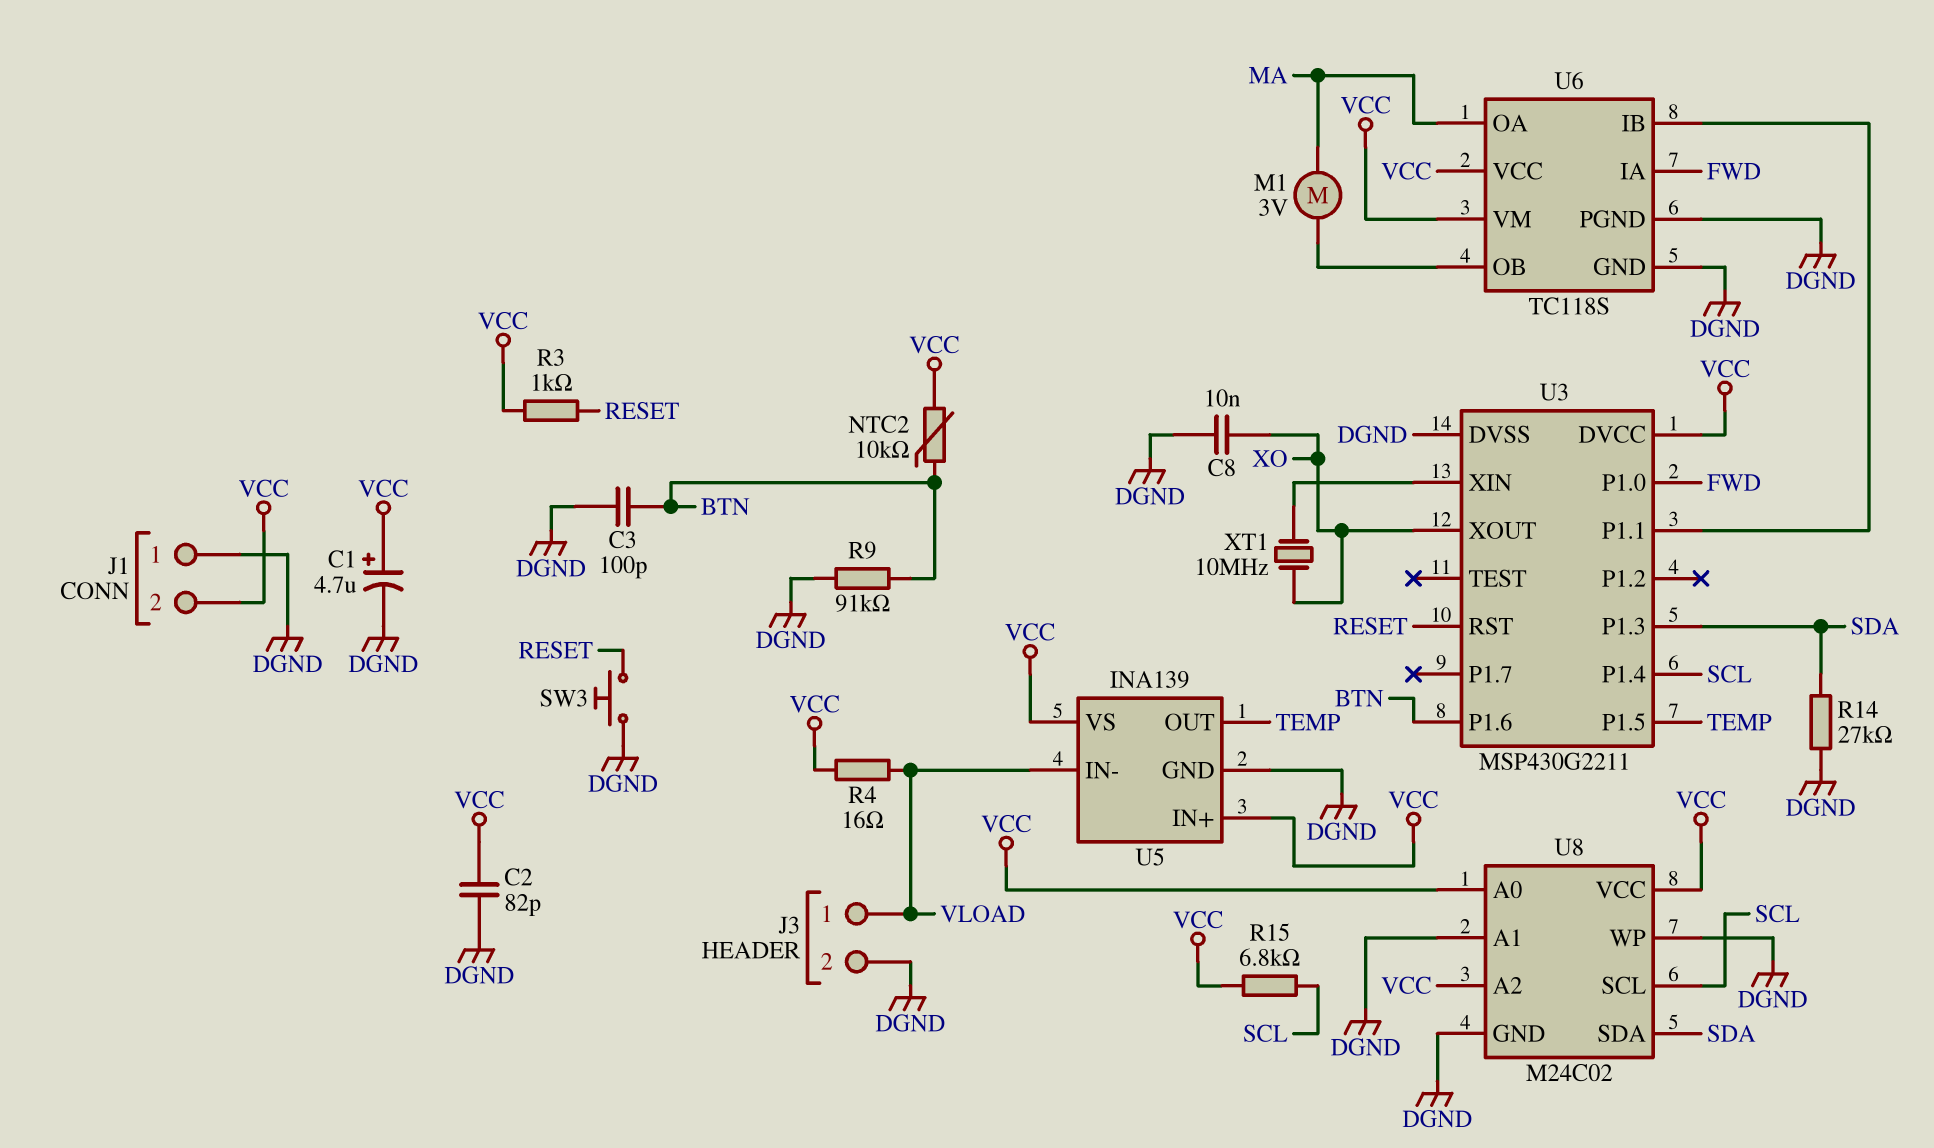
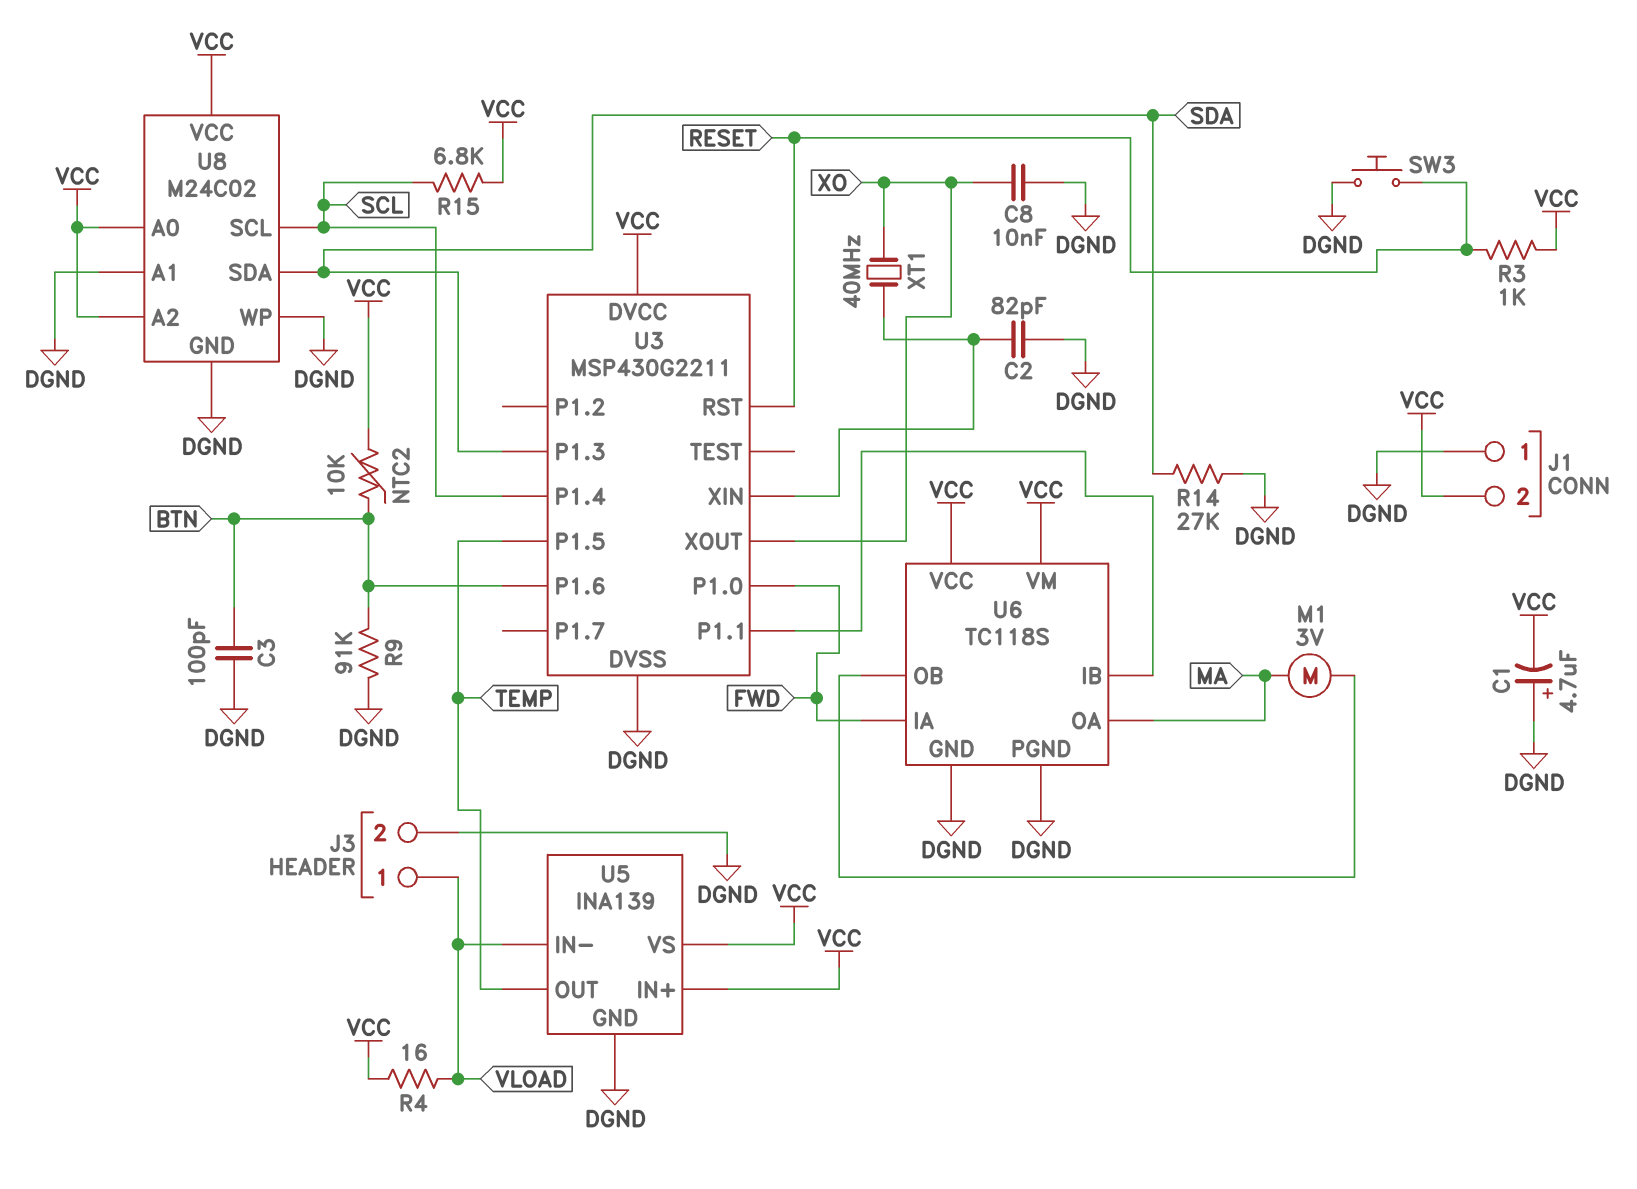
C1: 4.7uF (plus VCC, minus DGND) -> 4.7uF (plus DGND, minus VCC)
C2: 82pF (DGND, VCC) -> 82pF (DGND, U3/XIN)
XT1: 10MHz (U3/XIN, XO) -> 40MHz (U3/XIN, XO)

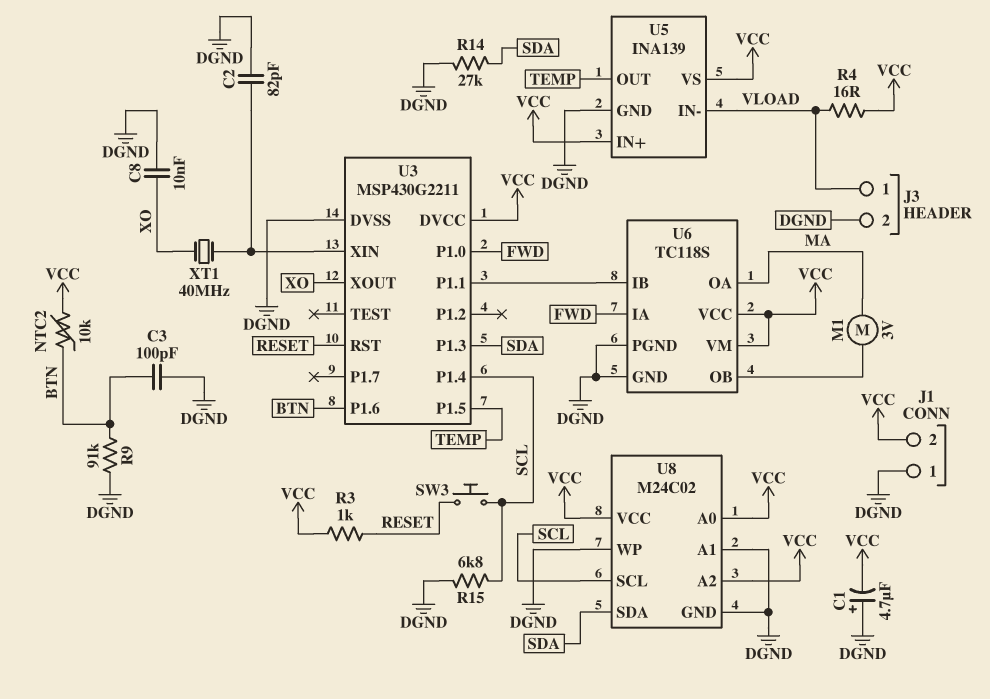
R15: 6.8k (SCL, VCC) -> 6.8k (DGND, SCL)
SW3: button (DGND, RESET) -> button (RESET, SCL)

